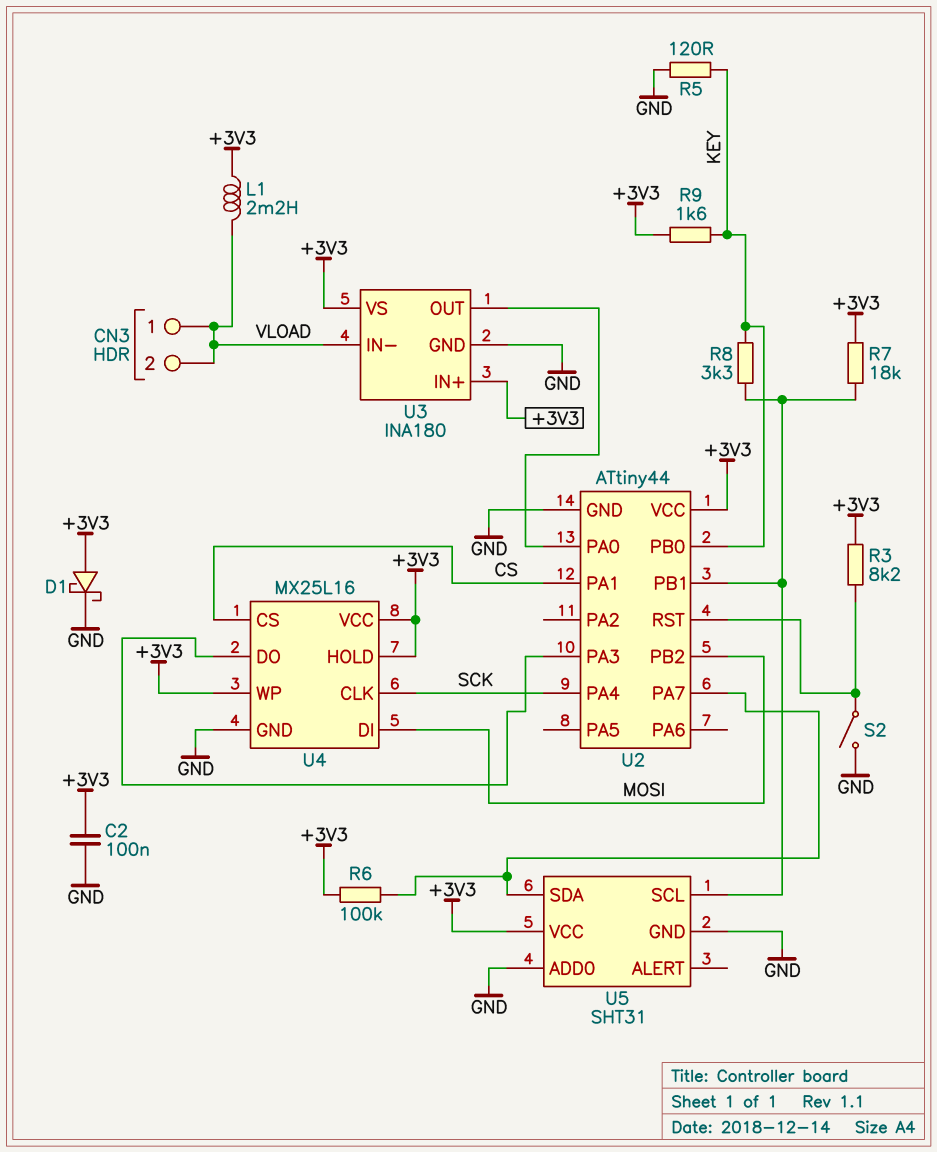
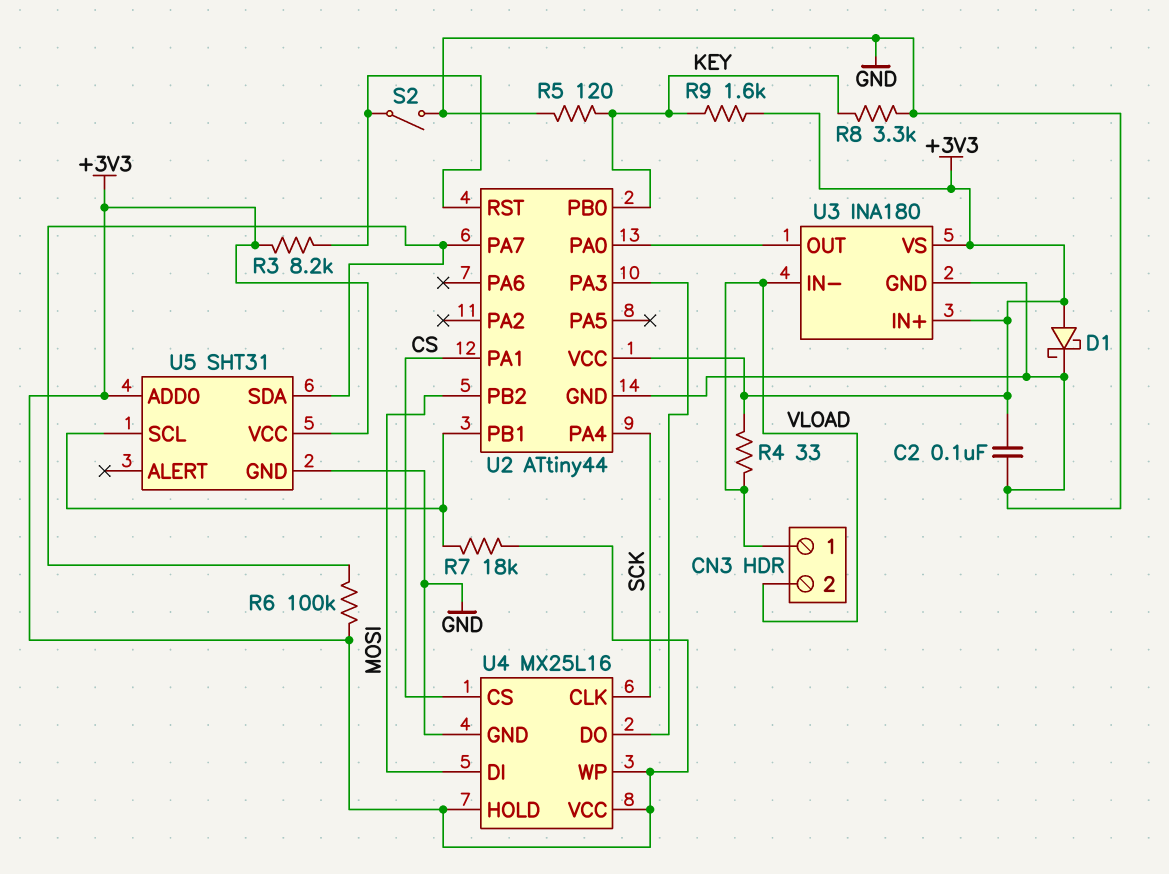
L1: 2.2mH (+3V3, VLOAD) -> none
R4: none -> 33 (+3V3, VLOAD)
R8: 3.3k (KEY, U2/PB1) -> 3.3k (GND, KEY)
U5 pin ADD0: GND -> +3V3

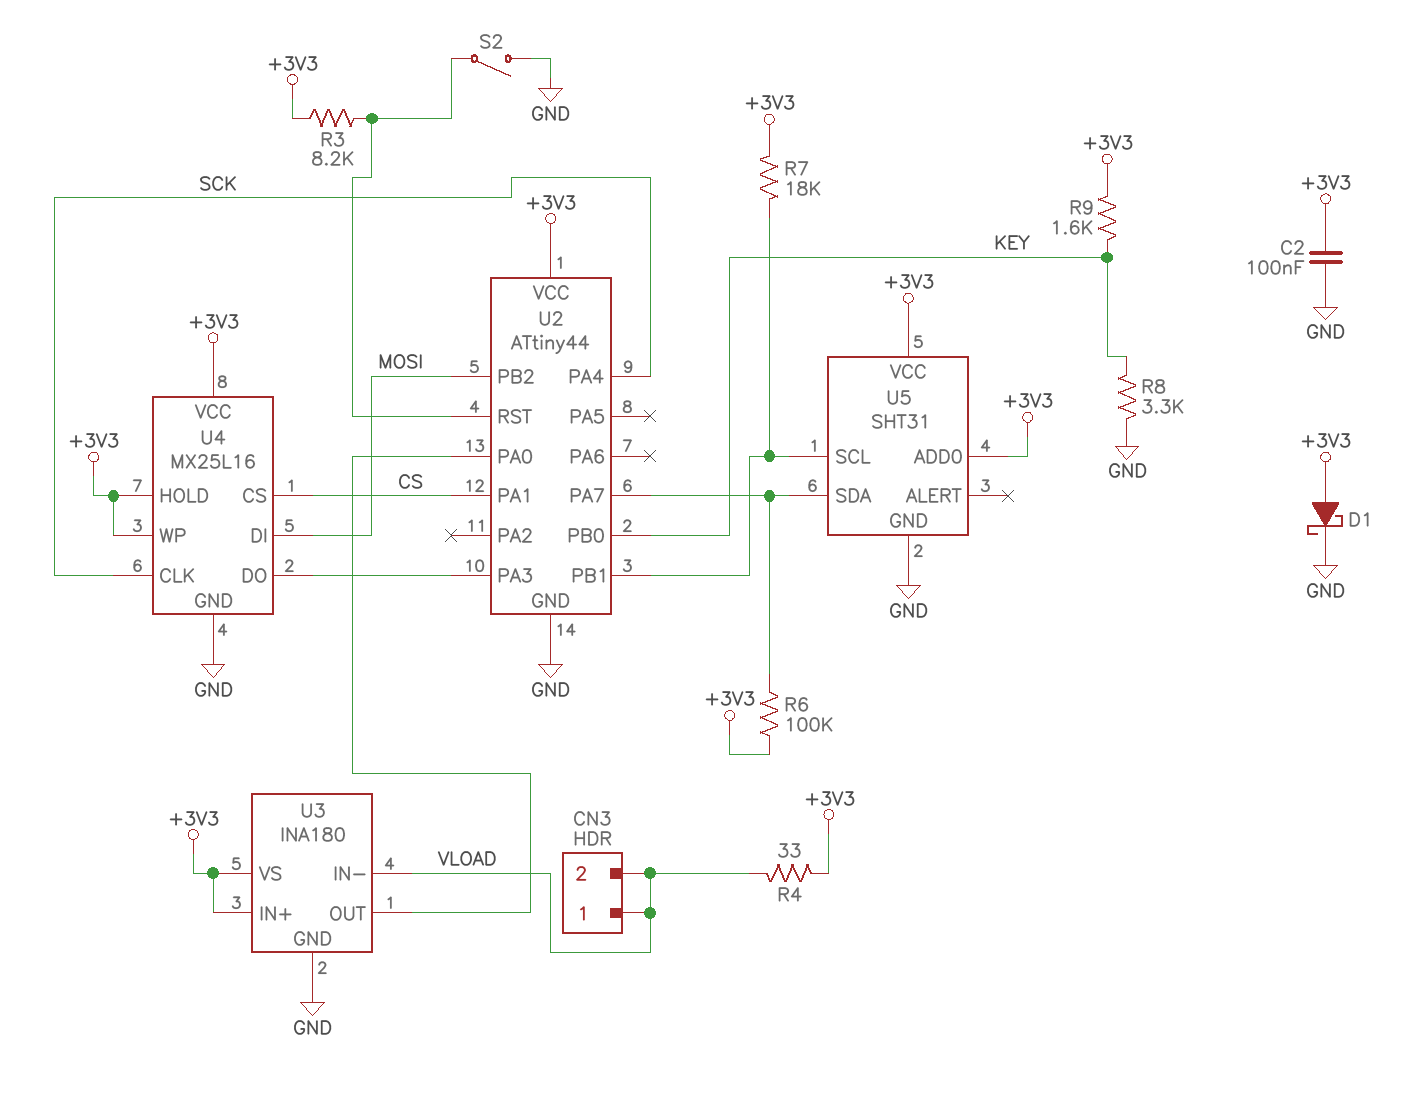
R5: 120 (GND, KEY) -> none

